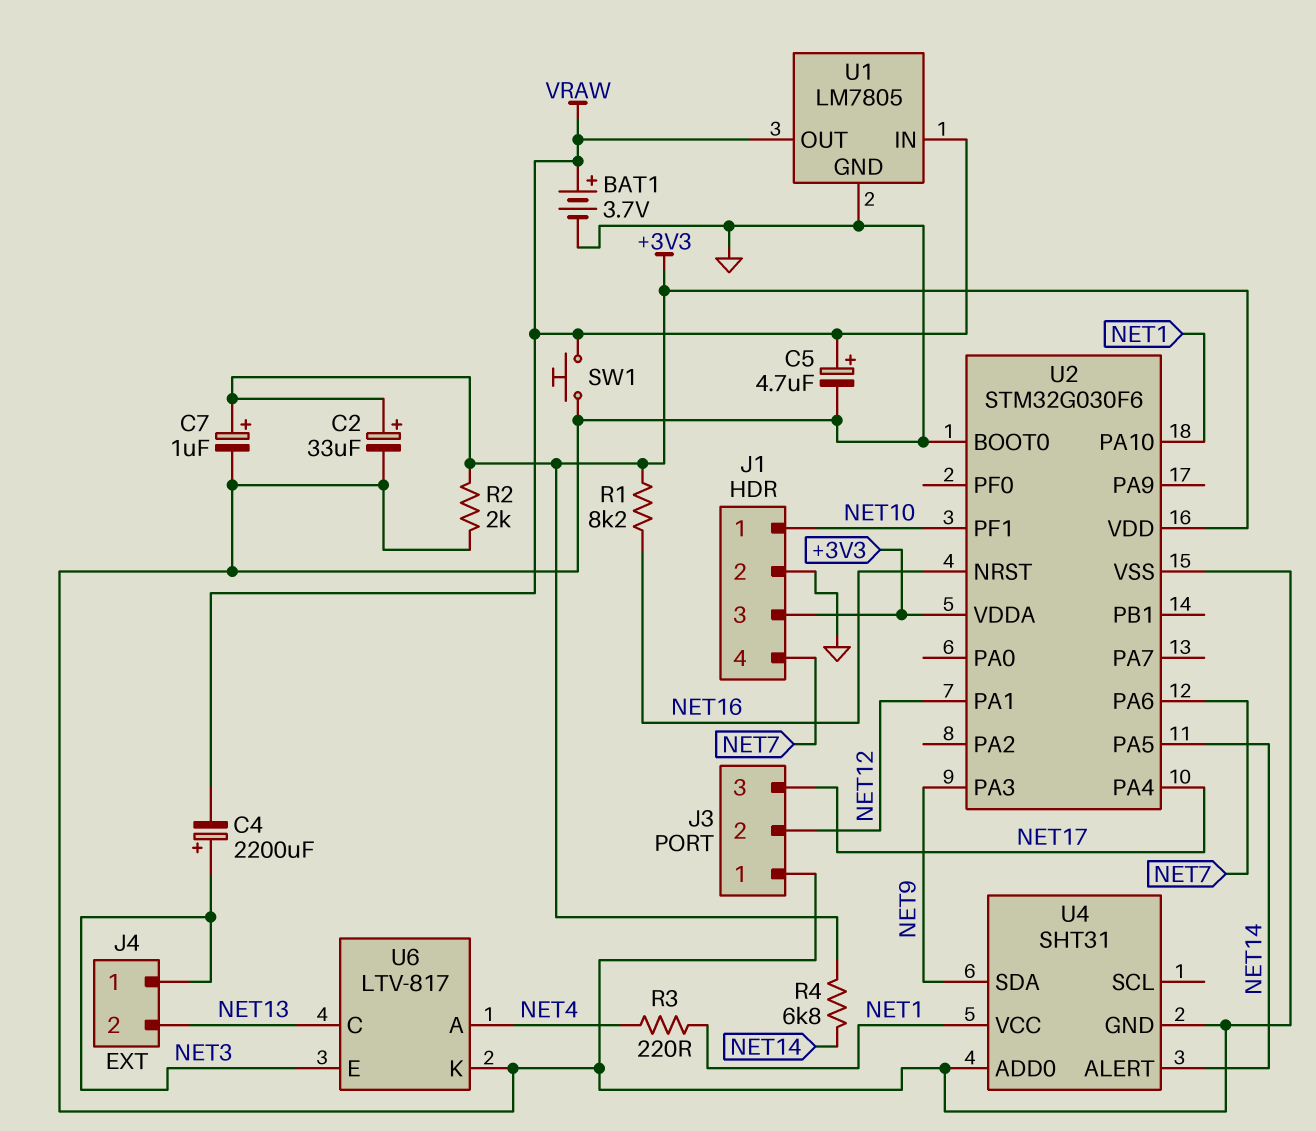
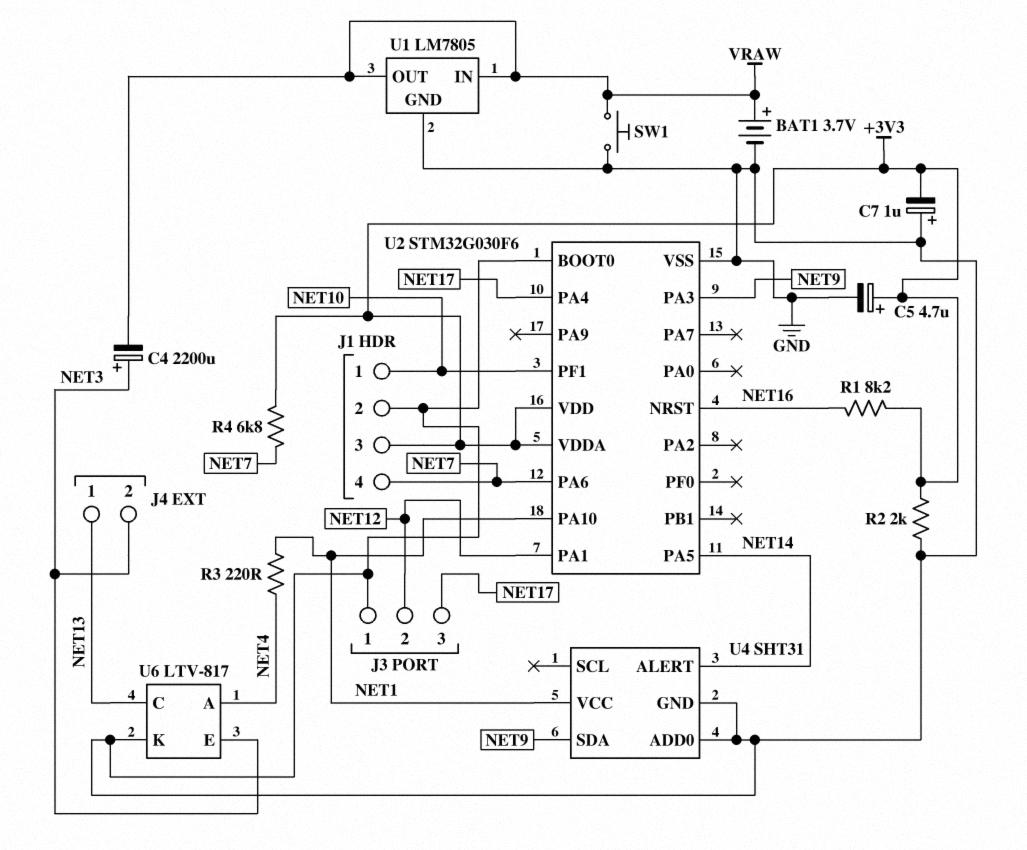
C2: 33uF (plus +3V3, minus GND) -> none
C5: 4.7uF (plus VRAW, minus GND) -> 4.7uF (plus +3V3, minus GND)
C7: 1uF (plus +3V3, minus GND) -> 1uF (plus GND, minus +3V3)
J4 pin 1: NET3 -> NET13
J4 pin 2: NET13 -> NET3
R4: 6.8k (+3V3, NET14) -> 6.8k (+3V3, NET7)

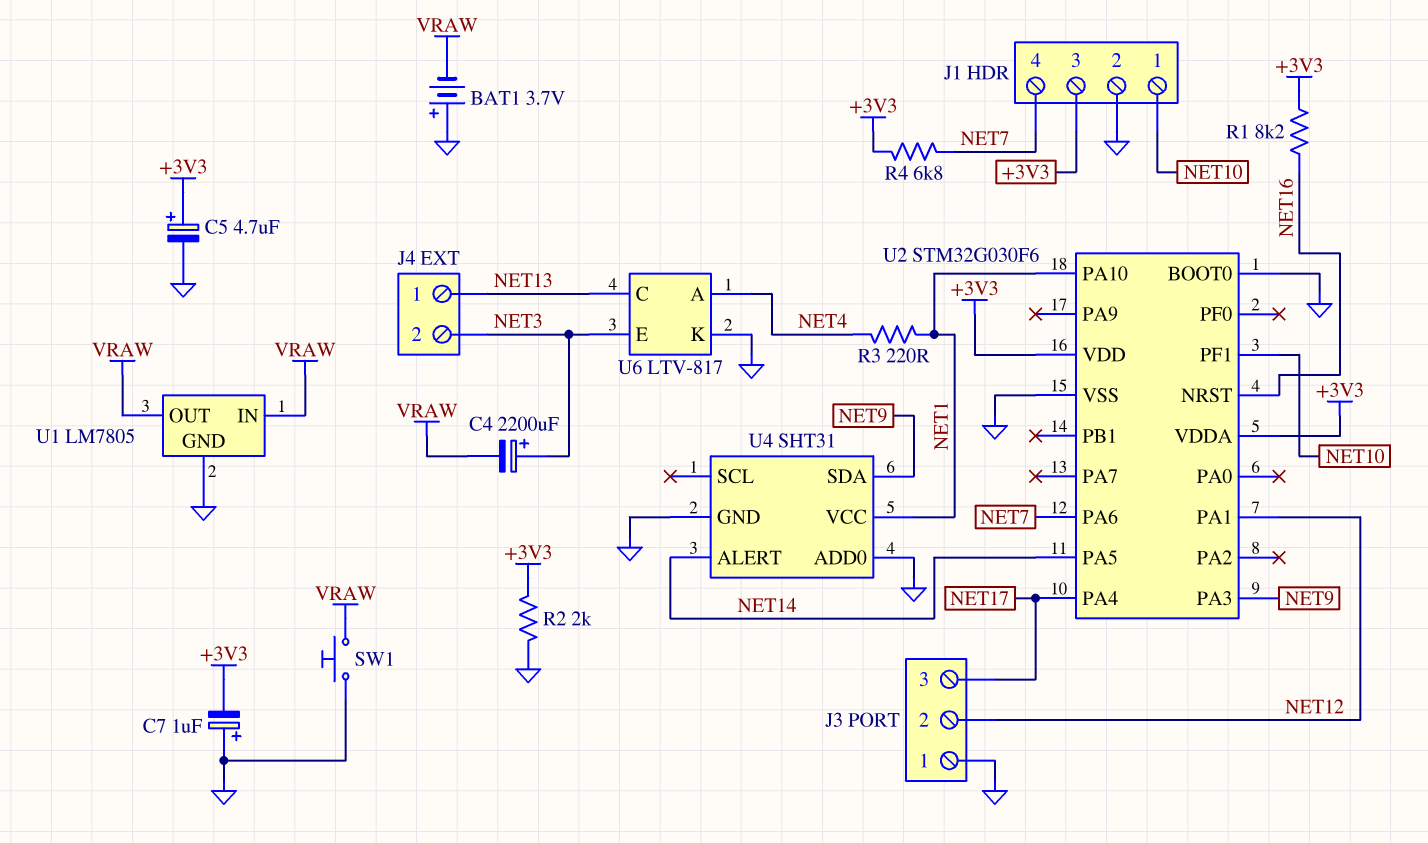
BAT1: 3.7V (plus VRAW, minus GND) -> 3.7V (plus GND, minus VRAW)

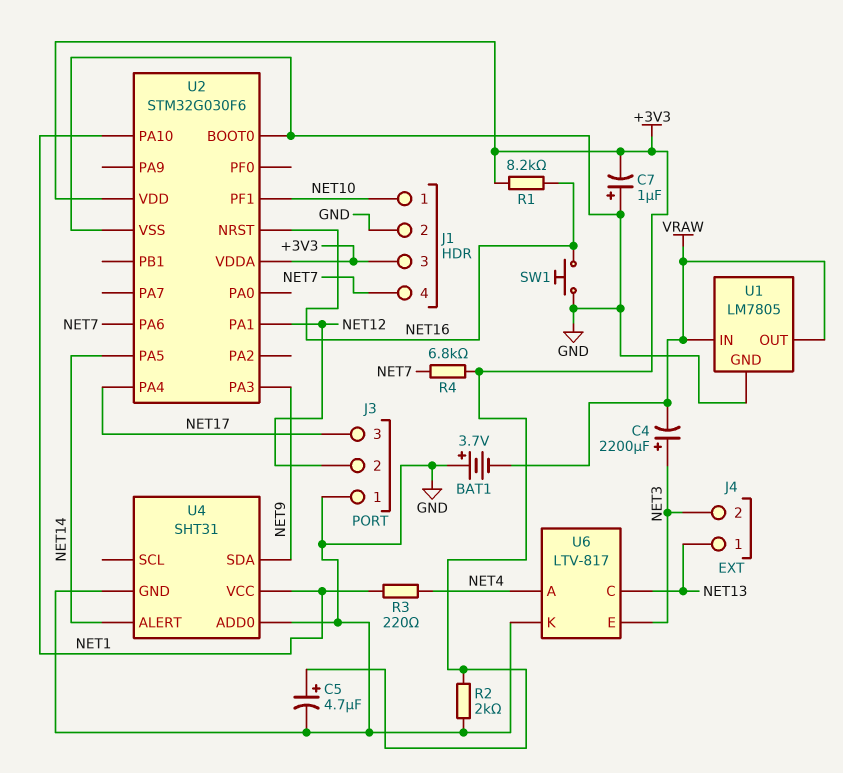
SW1: button (GND, VRAW) -> button (GND, NET16)

